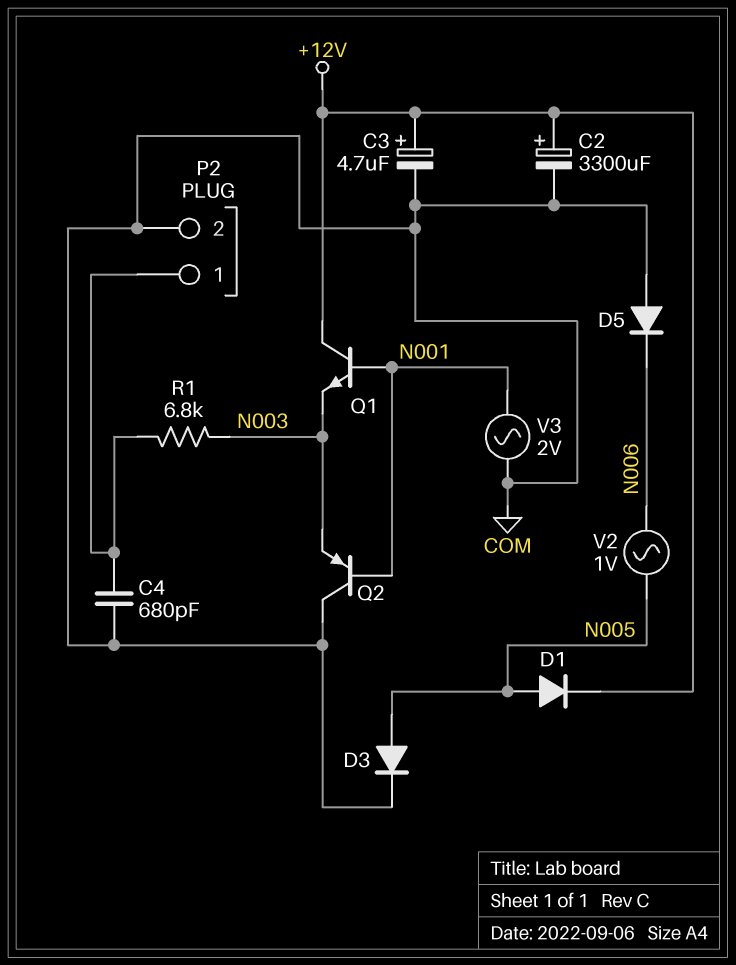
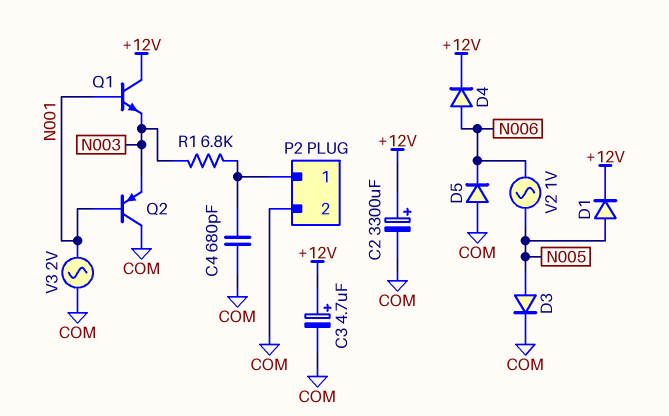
D4: none -> diode (A N006, K +12V)

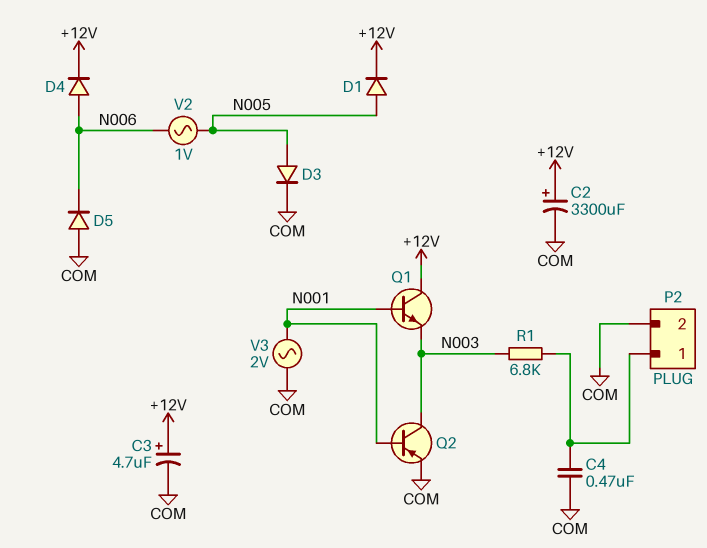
C4: 680pF (COM, P2/1) -> 470nF (COM, P2/1)
Q2: PNP (B N001, C COM, E N003) -> PNP (B N001, C N003, E COM)

